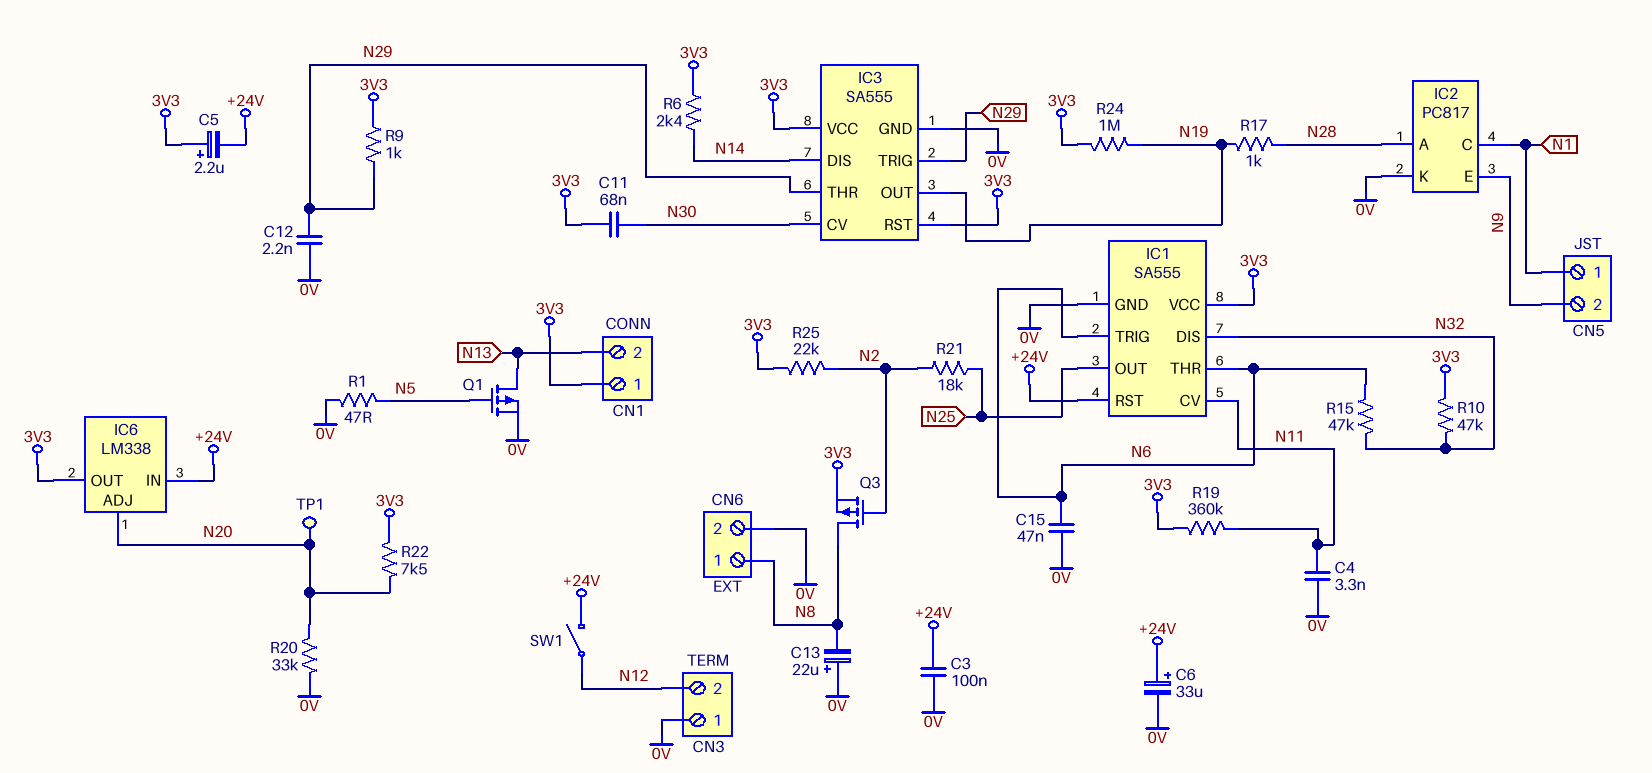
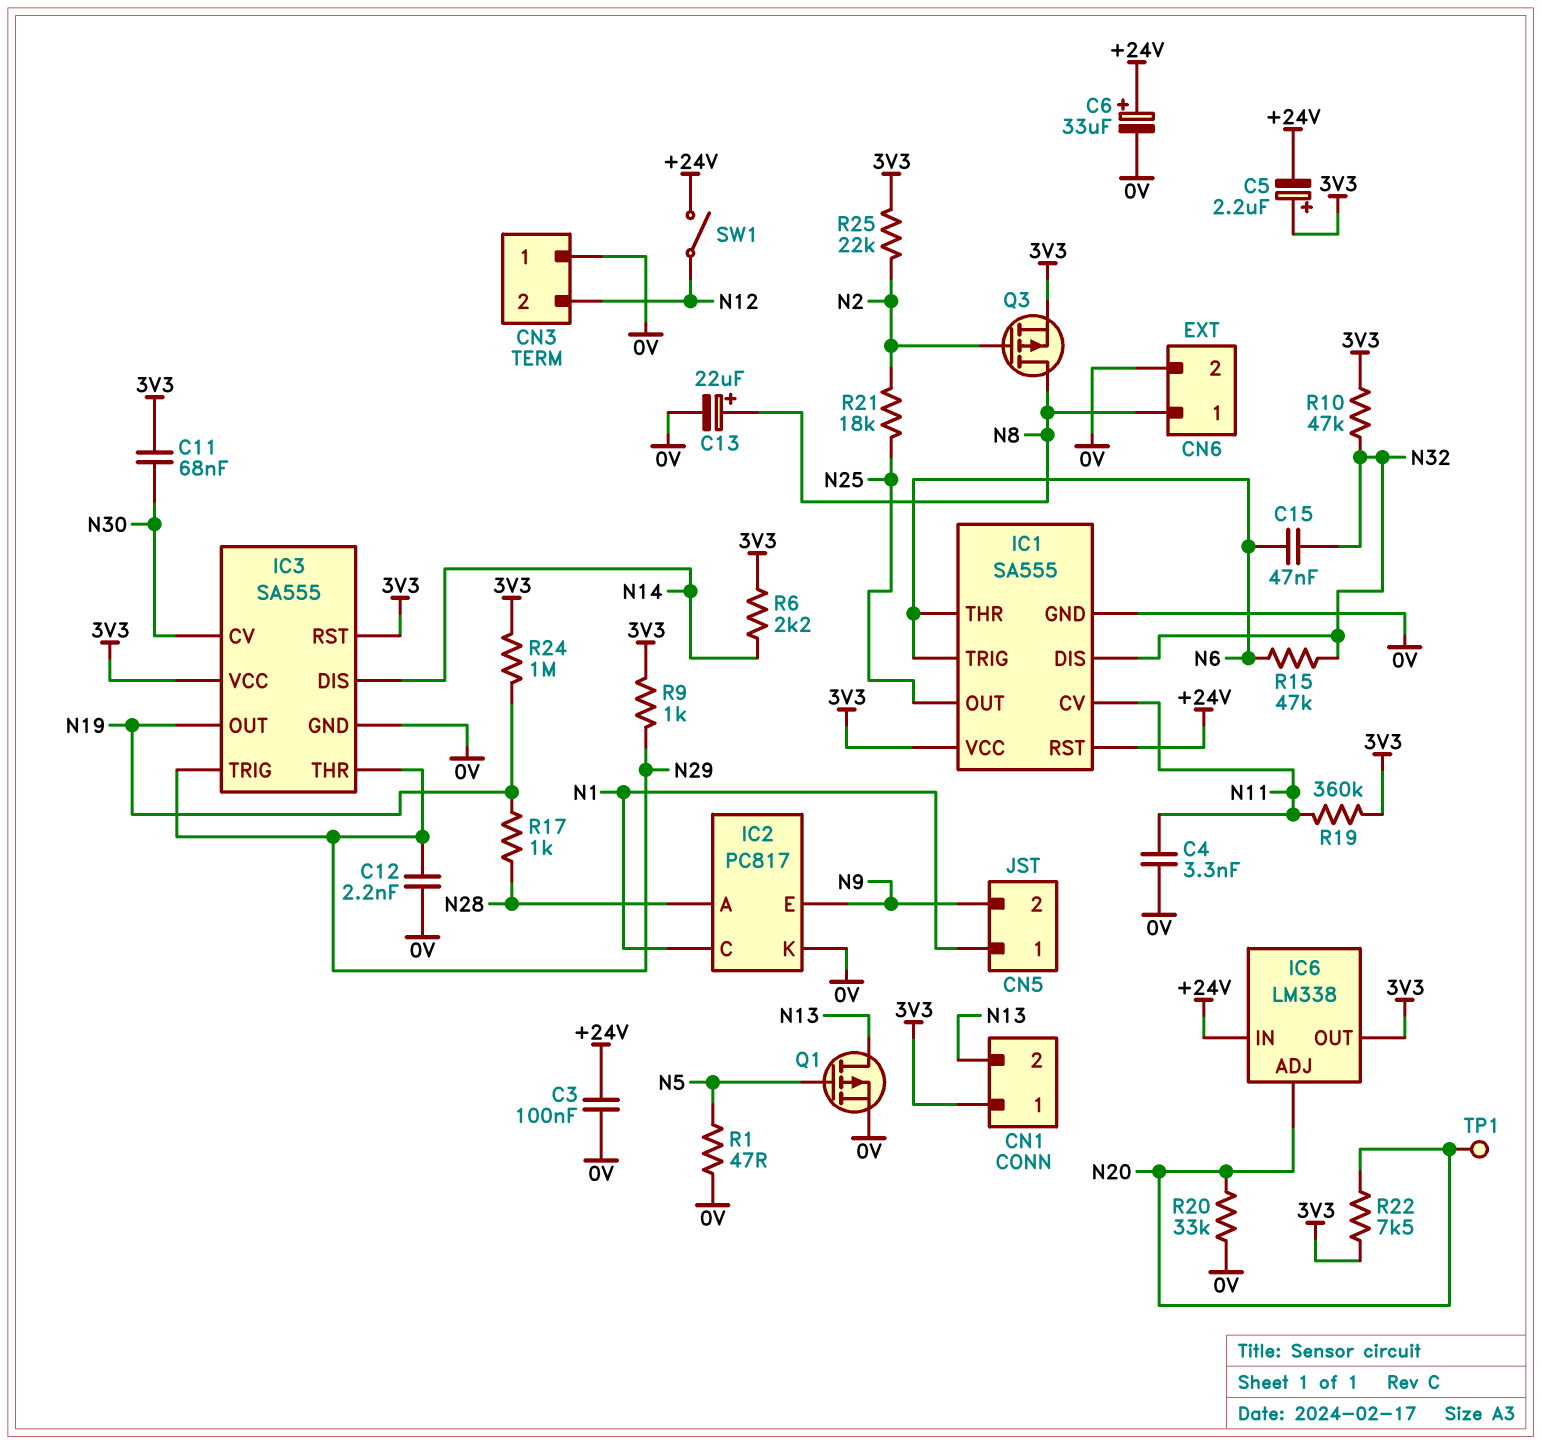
C13: 22uF (plus 0V, minus N8) -> 22uF (plus N8, minus 0V)
C15: 47nF (0V, N6) -> 47nF (N6, N32)
R6: 2.4k (3V3, N14) -> 2.2k (3V3, N14)

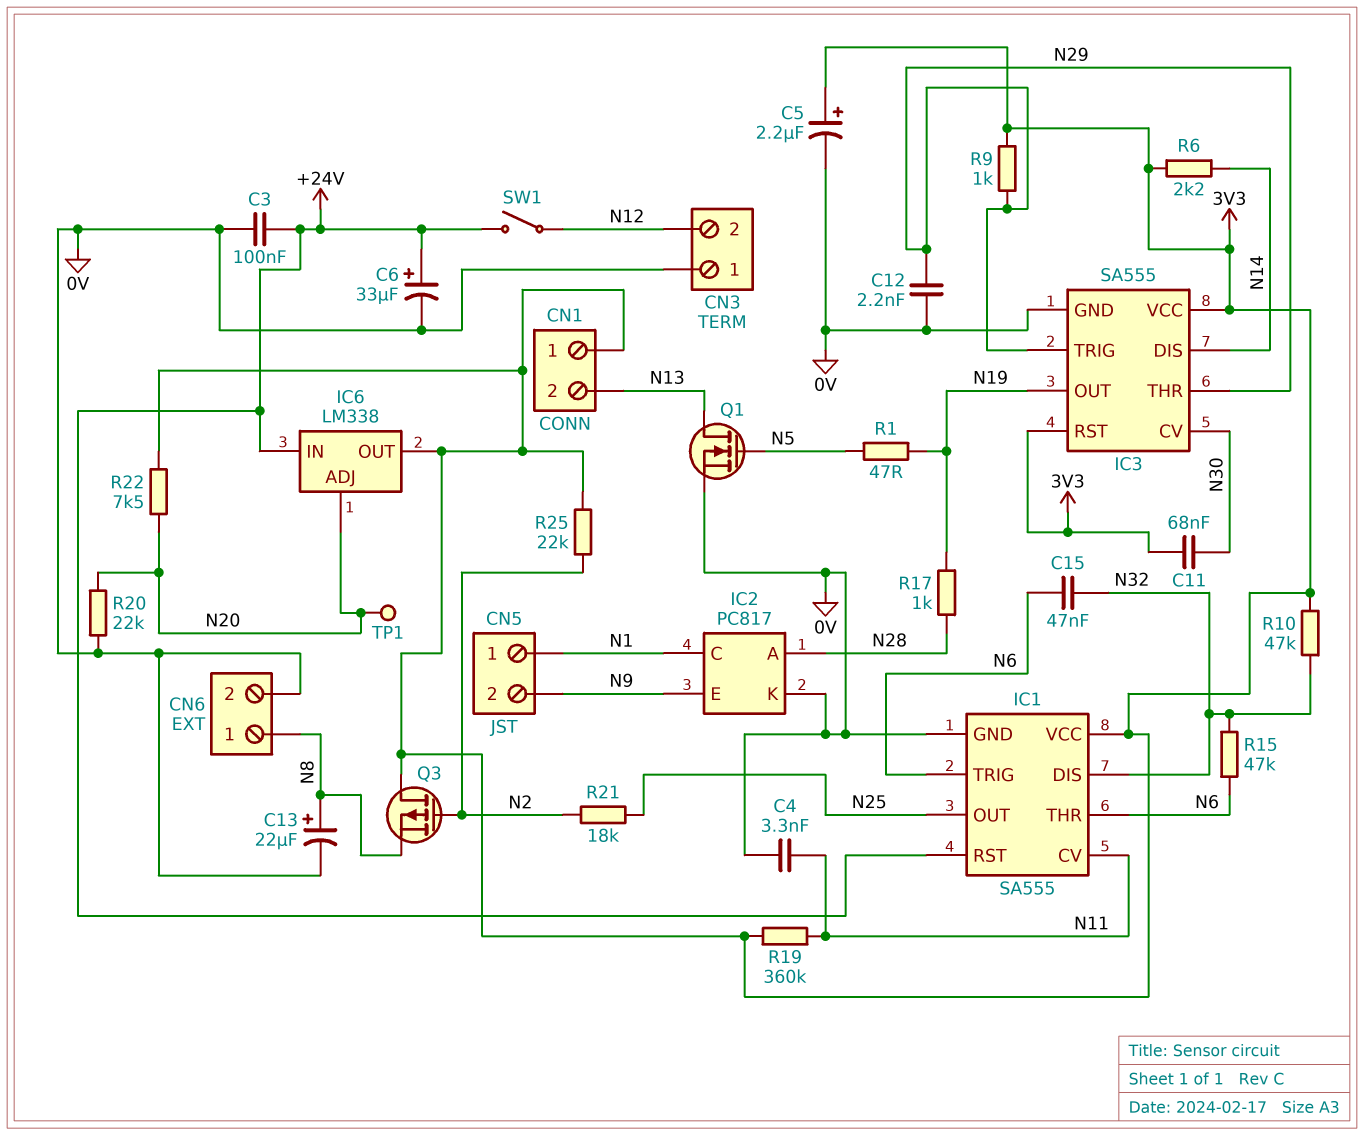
C5: 2.2uF (plus 3V3, minus +24V) -> 2.2uF (plus 3V3, minus 0V)
Q1: PMOS (G N5, D N13, S 0V) -> NMOS (G N5, D N13, S 0V)
Q3: PMOS (G N2, D N8, S 3V3) -> PMOS (G N2, D 3V3, S N8)
R1: 47 (0V, N5) -> 47 (N5, N19)
R20: 33k (0V, N20) -> 22k (0V, N20)
R24: 1M (3V3, N19) -> none

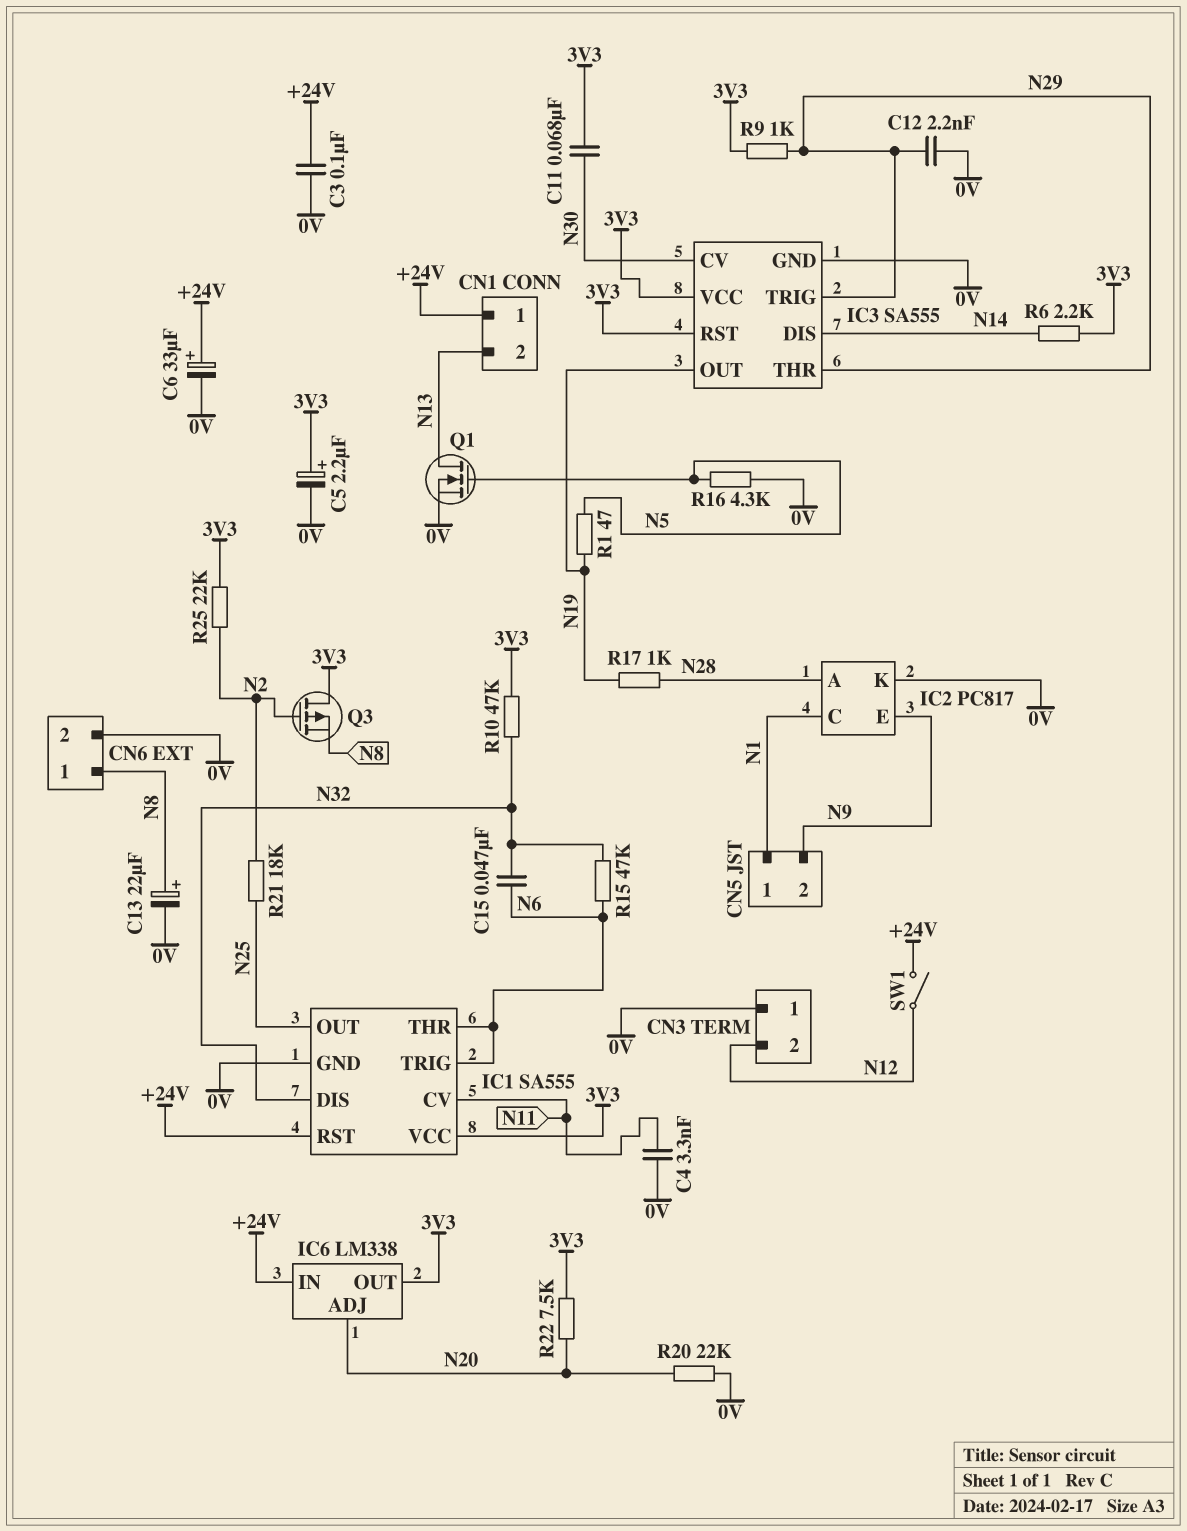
CN1 pin 1: 3V3 -> +24V
R16: none -> 4.3k (0V, N5)
R19: 360k (3V3, N11) -> none
TP1: test point (N20) -> none

